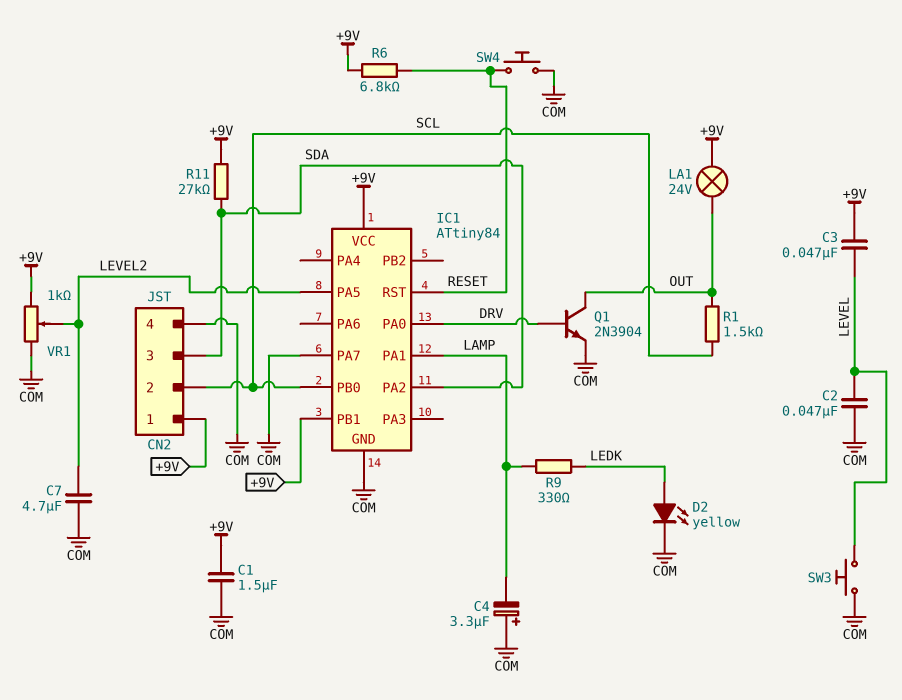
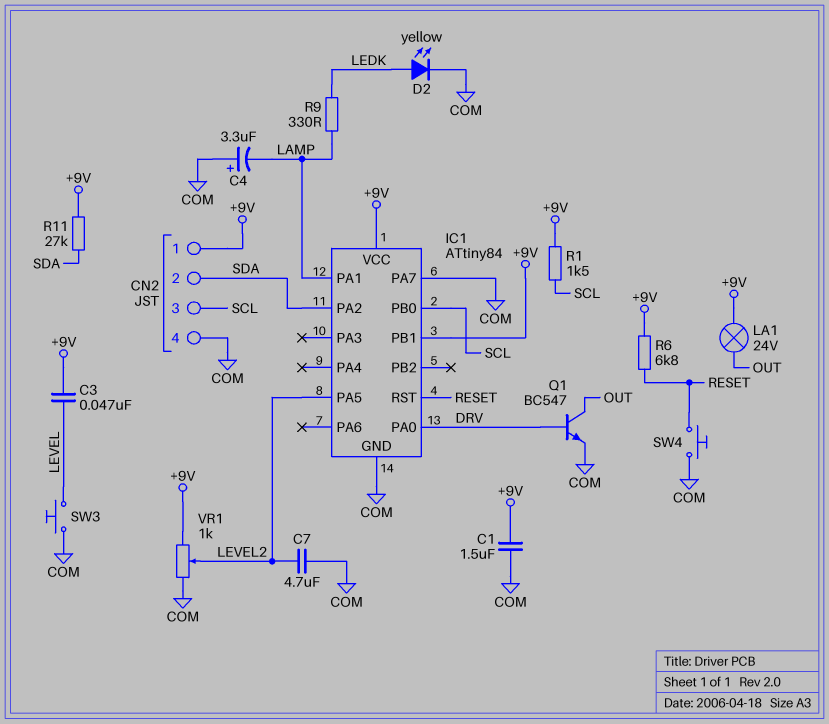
C2: 47nF (COM, LEVEL) -> none
CN2 pin 2: SCL -> SDA
CN2 pin 3: SDA -> SCL
Q1: NPN 2N3904 (B DRV, C OUT, E COM) -> NPN BC547 (B DRV, C OUT, E COM)
R1: 1.5k (OUT, SCL) -> 1.5k (+9V, SCL)

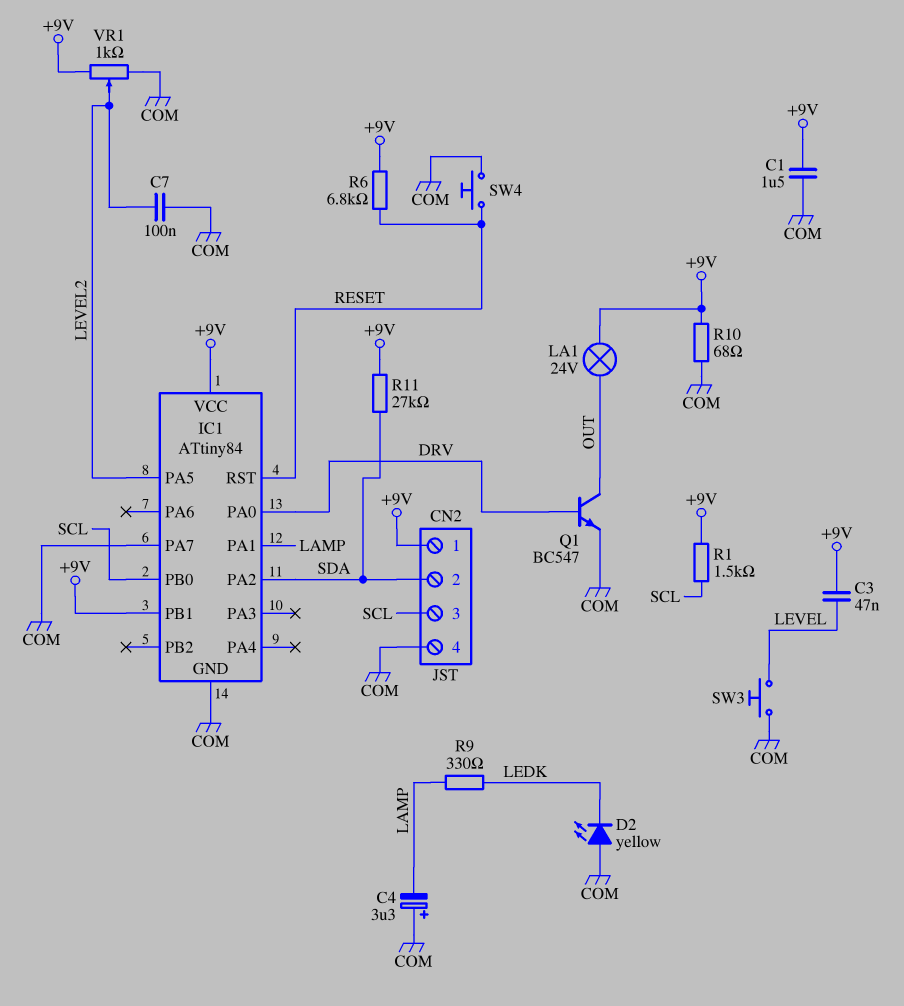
C7: 4.7uF (COM, LEVEL2) -> 100nF (COM, LEVEL2)
D2: LED yellow (A LEDK, K COM) -> LED yellow (A COM, K LEDK)
R10: none -> 68 (+9V, COM)

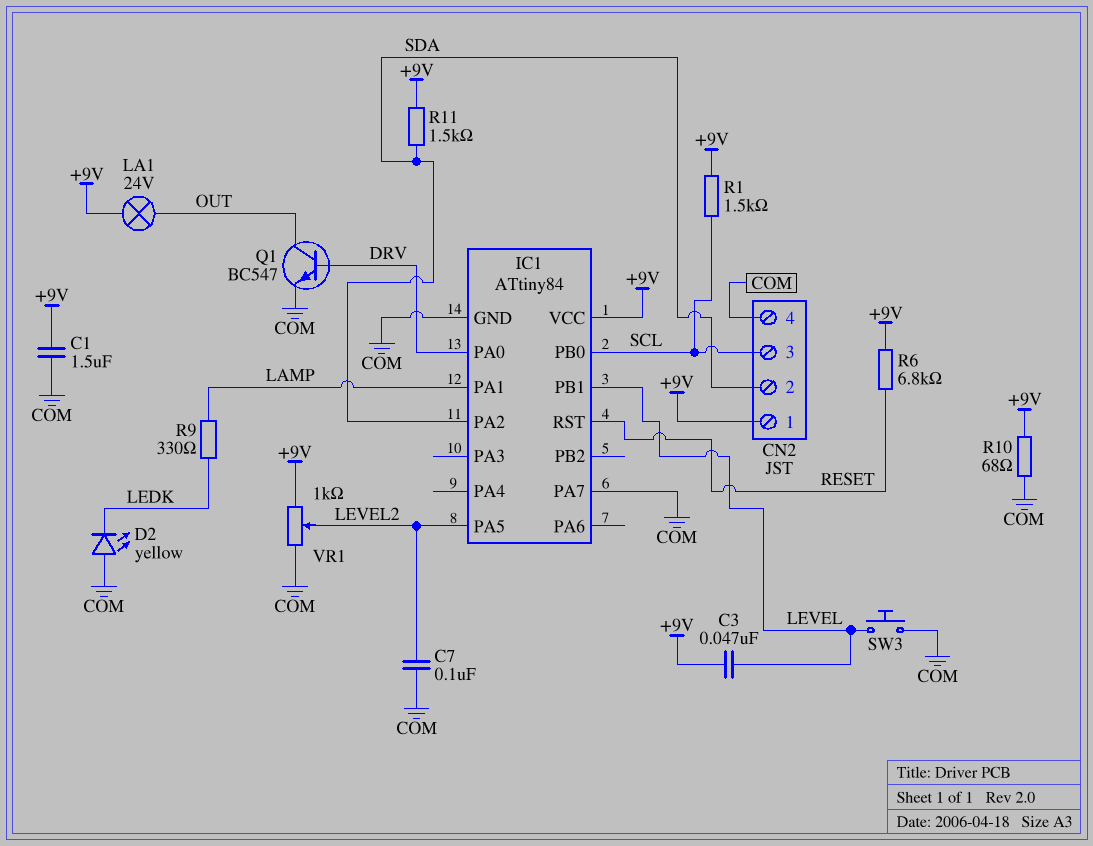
C4: 3.3uF (plus COM, minus LAMP) -> none
IC1 pin PB1: +9V -> LEVEL
R11: 27k (+9V, SDA) -> 1.5k (+9V, SDA)
SW4: button (COM, RESET) -> none

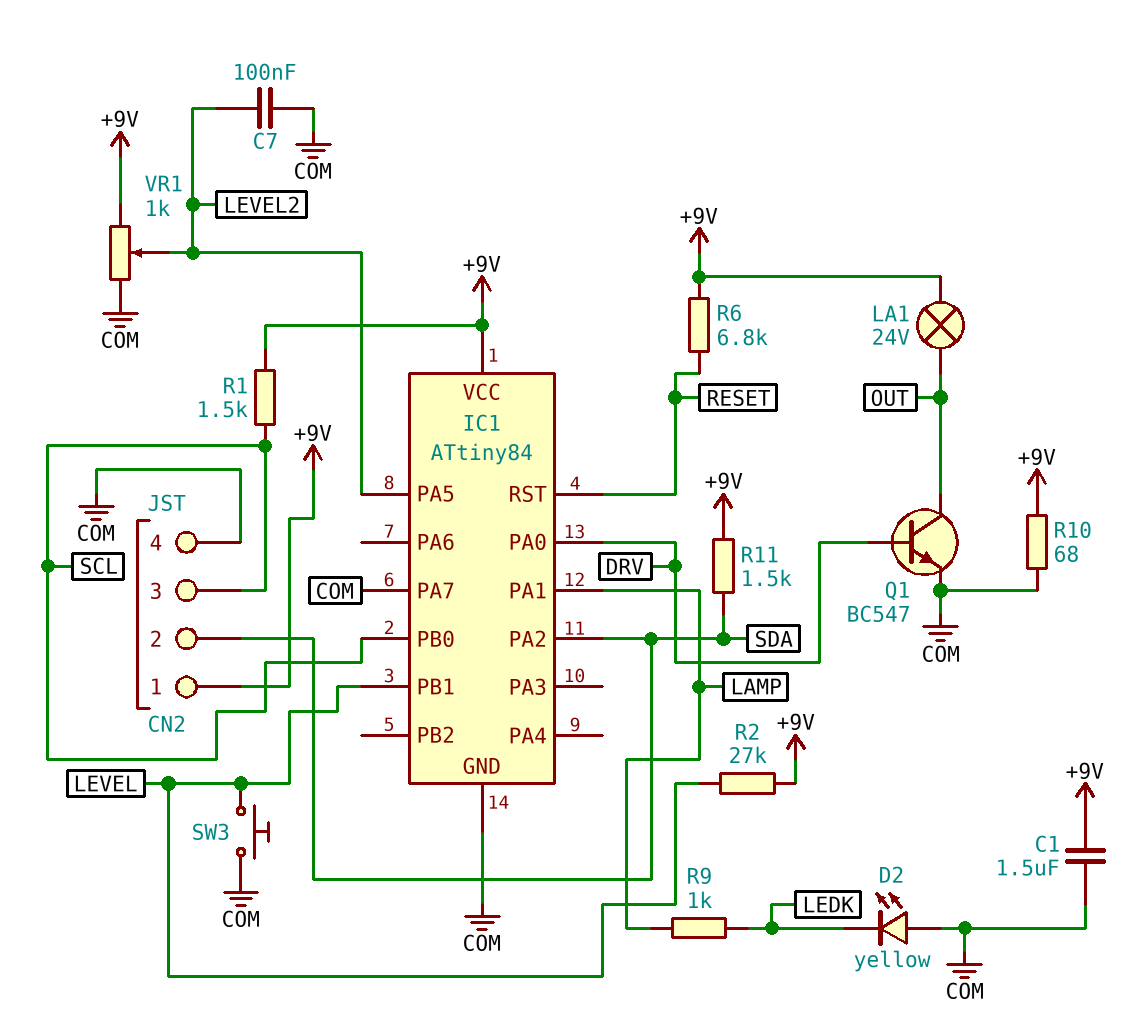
C3: 47nF (+9V, LEVEL) -> none
R2: none -> 27k (+9V, LEVEL)
R9: 330 (LAMP, LEDK) -> 1k (LAMP, LEDK)

